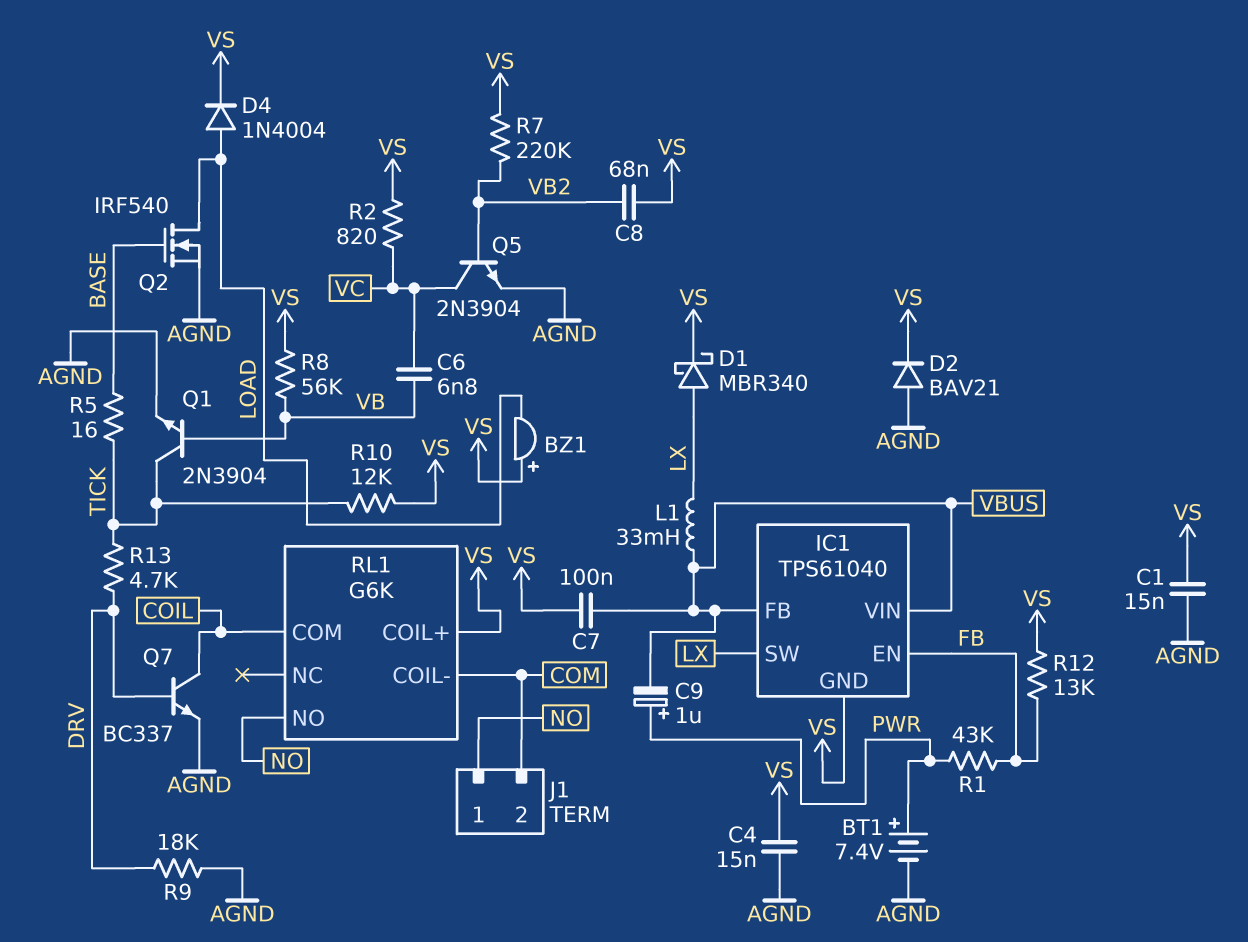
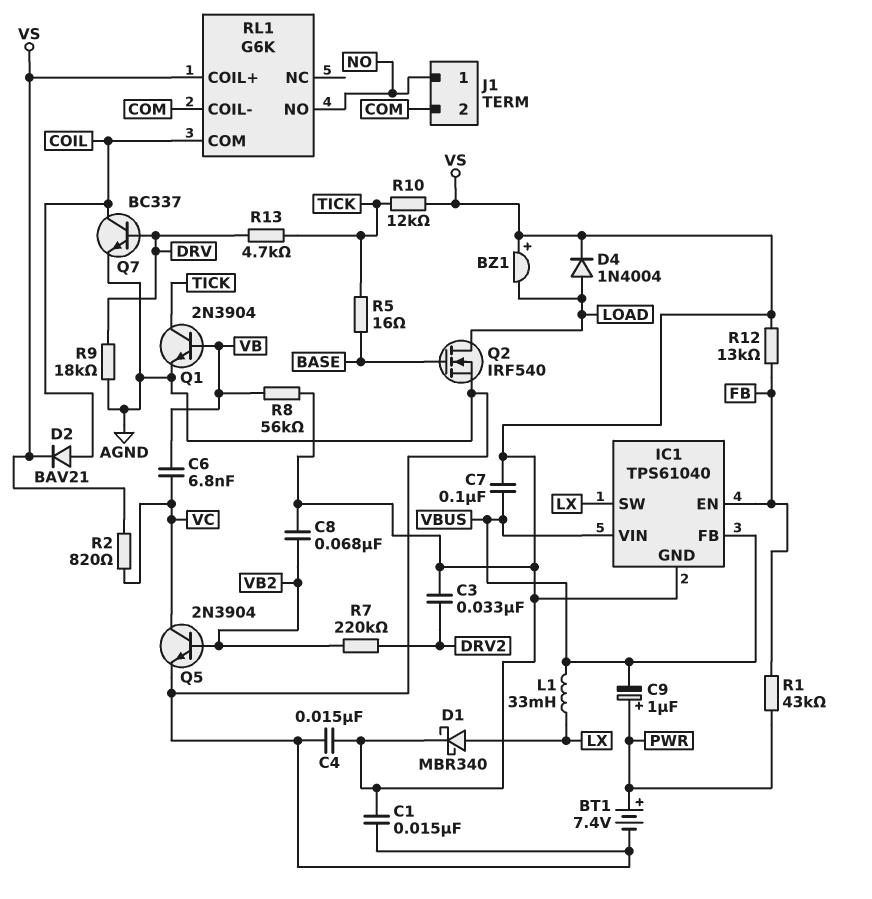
C3: none -> 33nF (DRV2, VS)
D2: diode BAV21 (A AGND, K VS) -> diode BAV21 (A COIL, K VS)
R7: 220k (VB2, VS) -> 220k (DRV2, VB2)

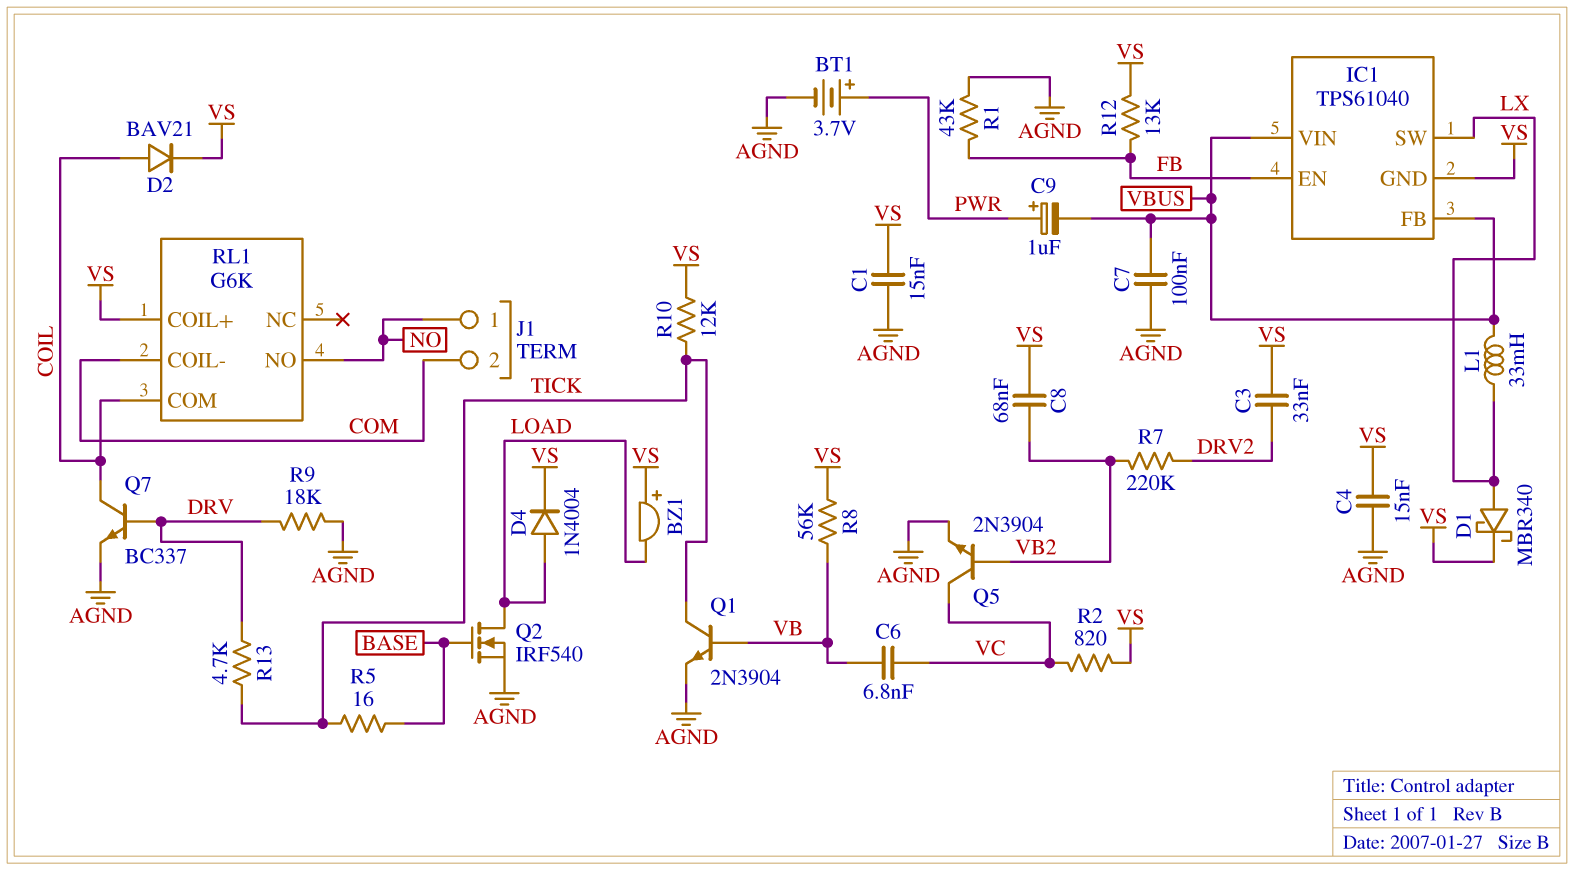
BT1: 7.4V (plus PWR, minus AGND) -> 3.7V (plus PWR, minus AGND)
C7: 100nF (VBUS, VS) -> 100nF (AGND, VBUS)
R1: 43k (FB, PWR) -> 43k (AGND, FB)

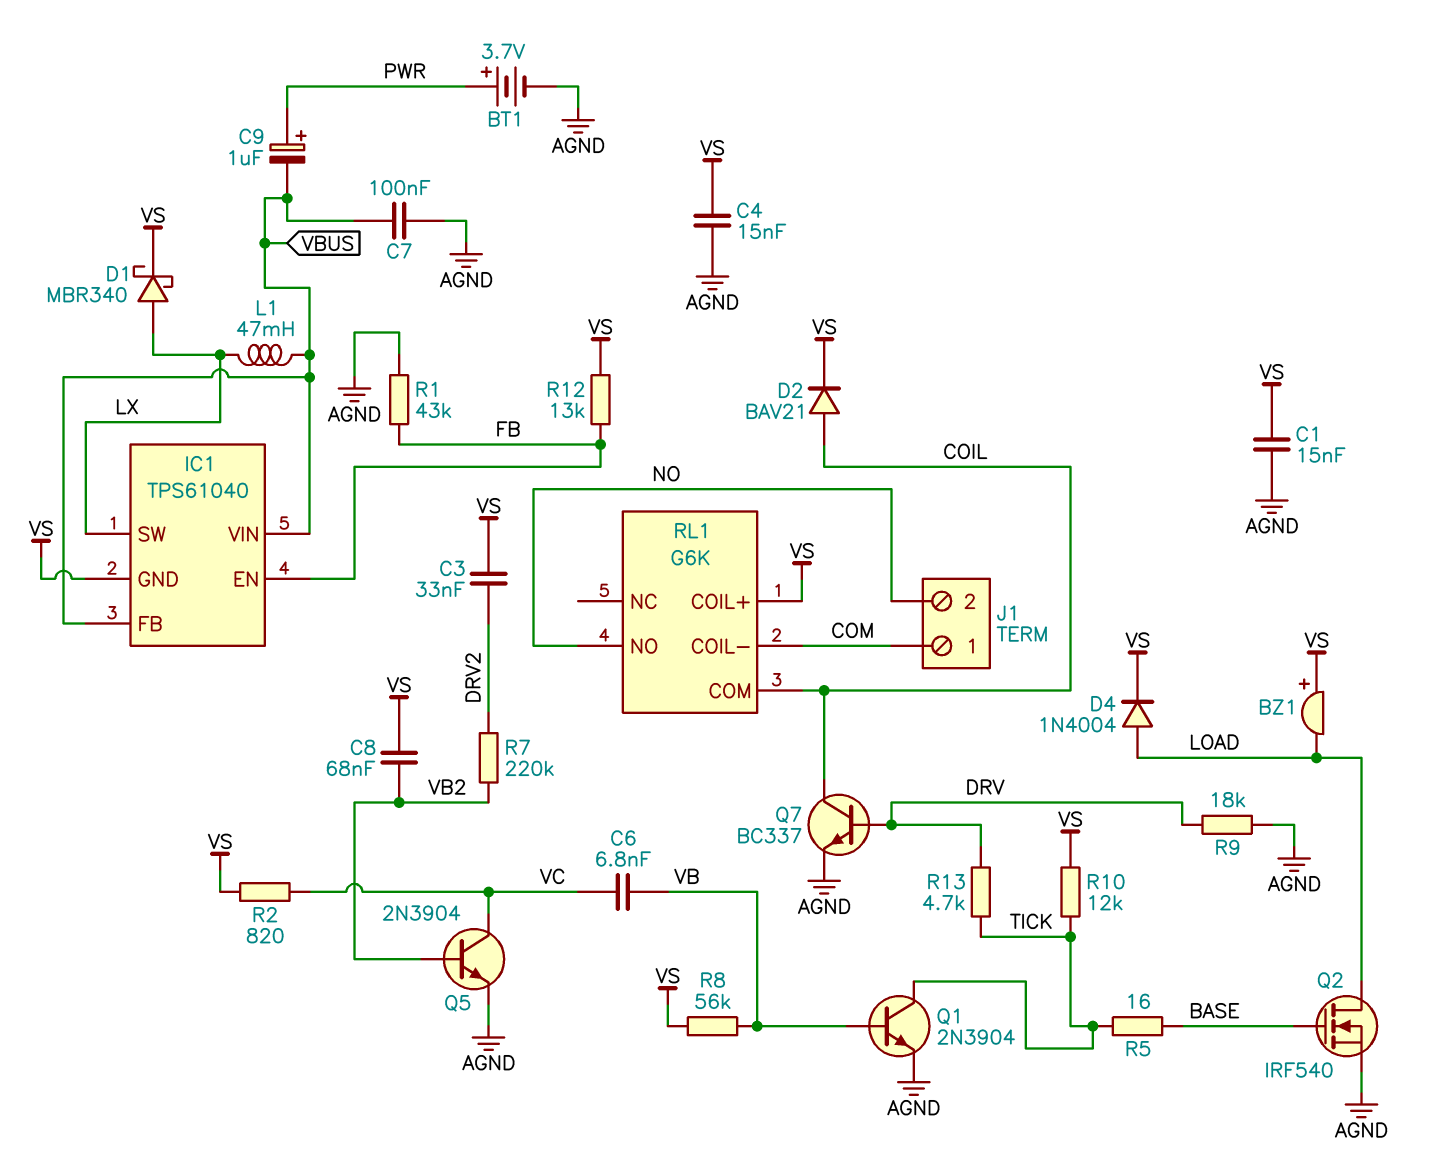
J1 pin 1: NO -> COM
J1 pin 2: COM -> NO
L1: 33mH (LX, VBUS) -> 47mH (LX, VBUS)

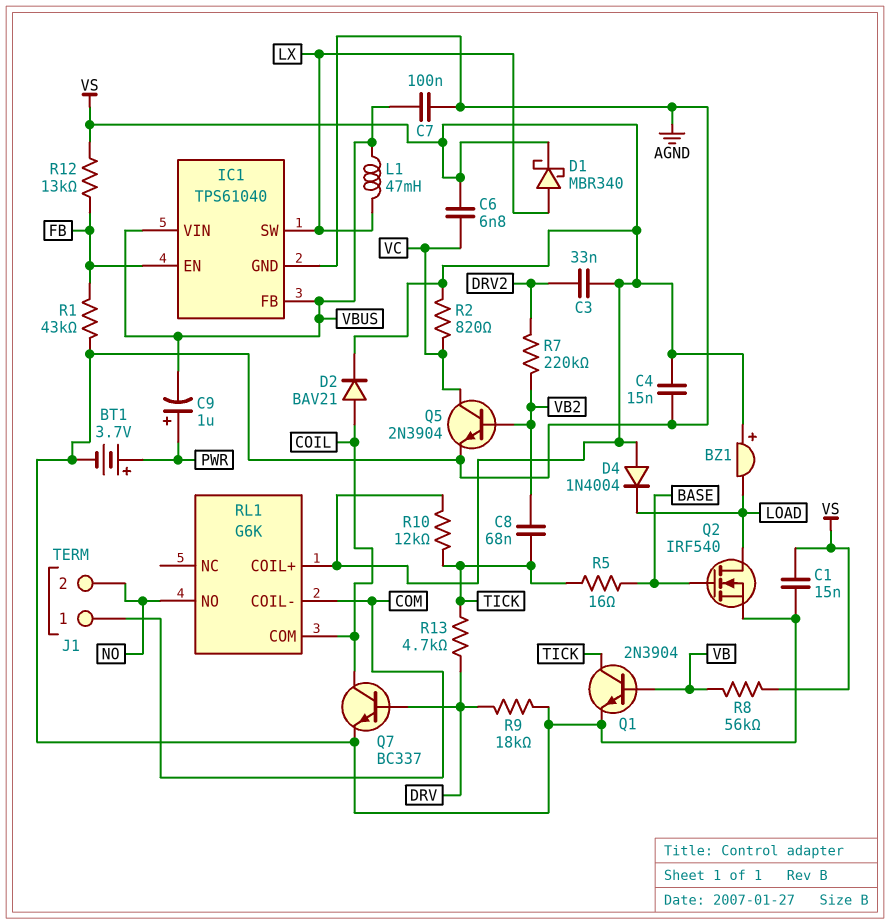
C6: 6.8nF (VB, VC) -> 6.8nF (VC, VS)
C8: 68nF (VB2, VS) -> 68nF (TICK, VB2)
D4: diode 1N4004 (A LOAD, K VS) -> diode 1N4004 (A VS, K LOAD)
IC1 pin GND: VS -> AGND

